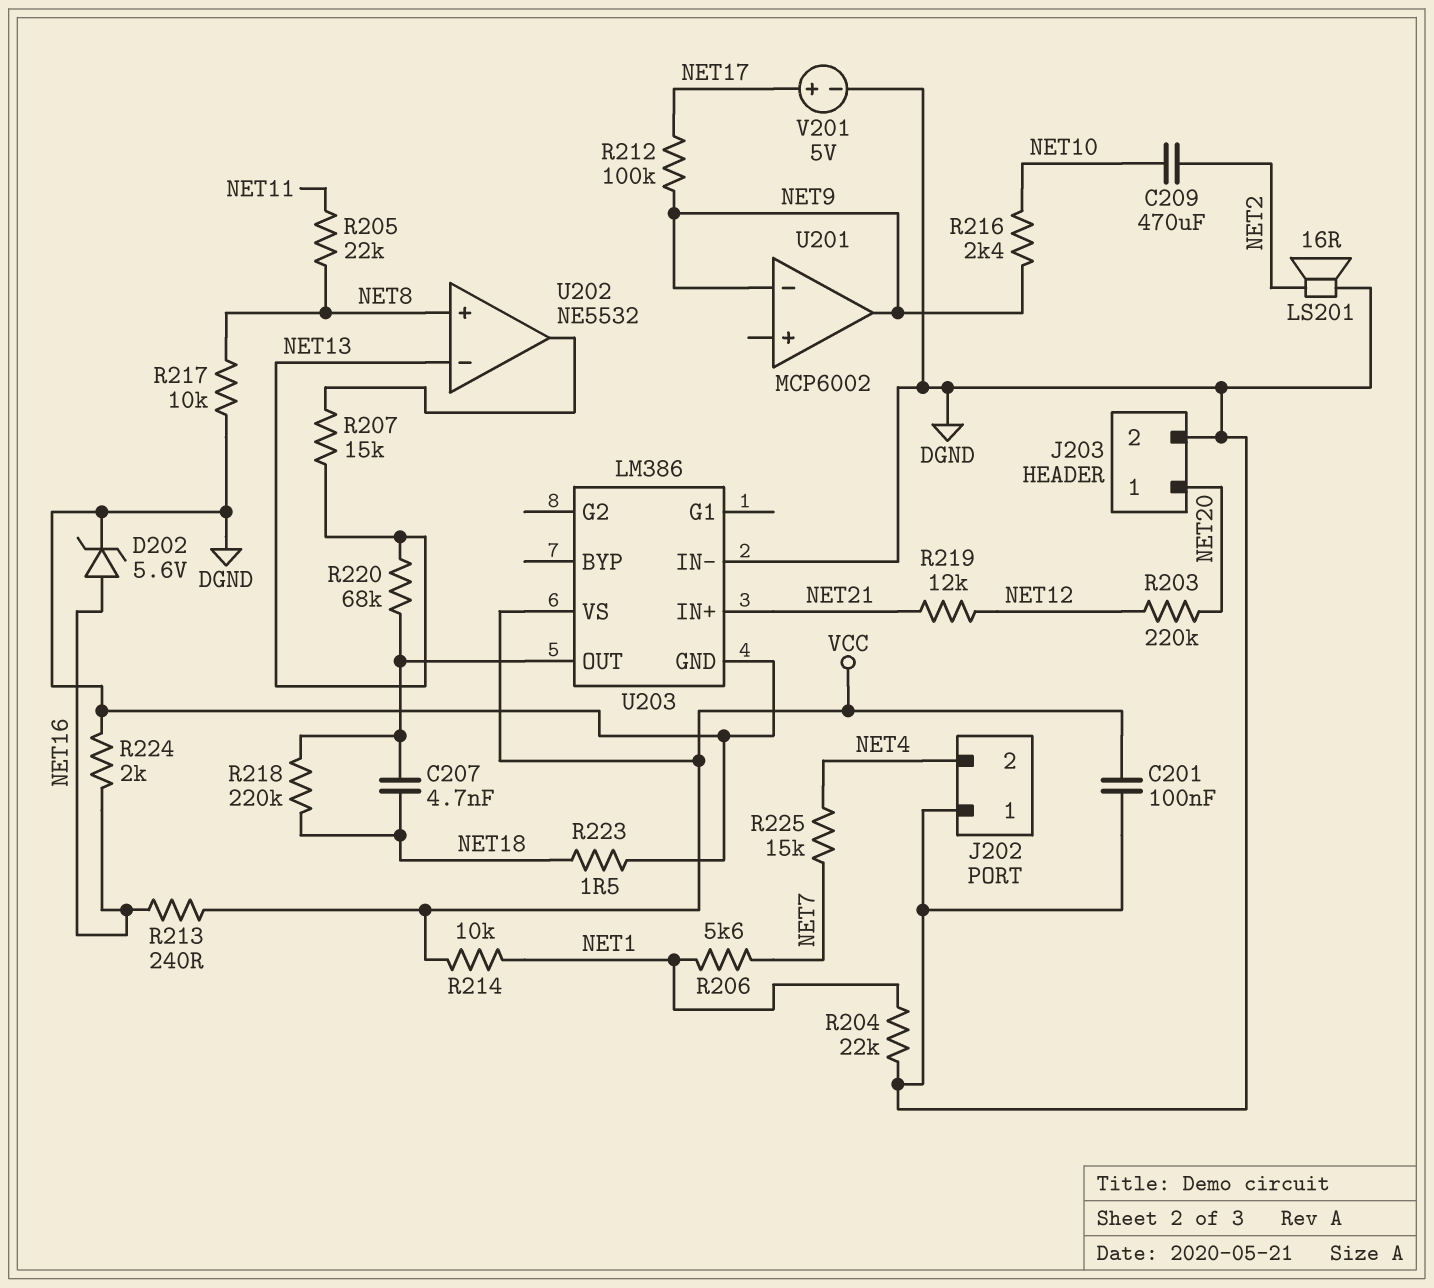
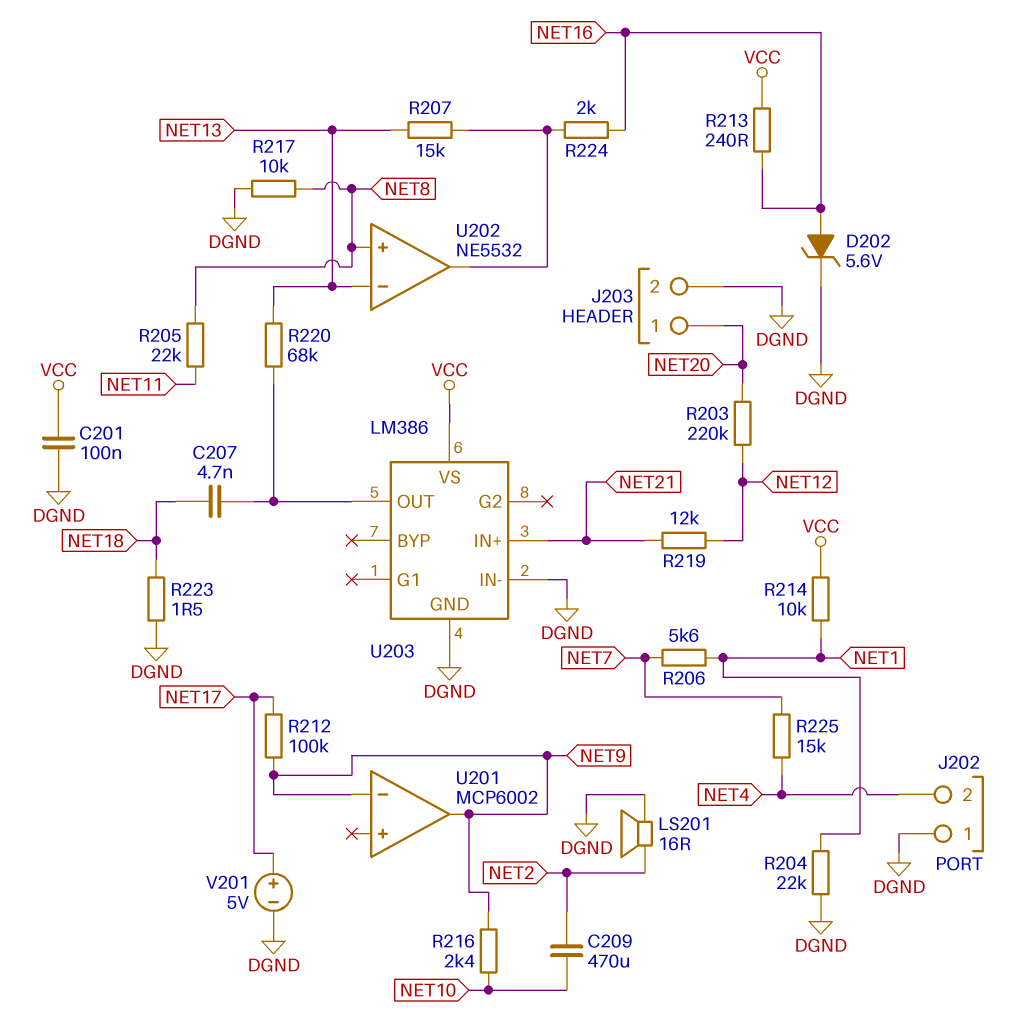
R218: 220k (NET18, U203/OUT) -> none
R224: 2k (DGND, NET16) -> 2k (NET16, U202/out)

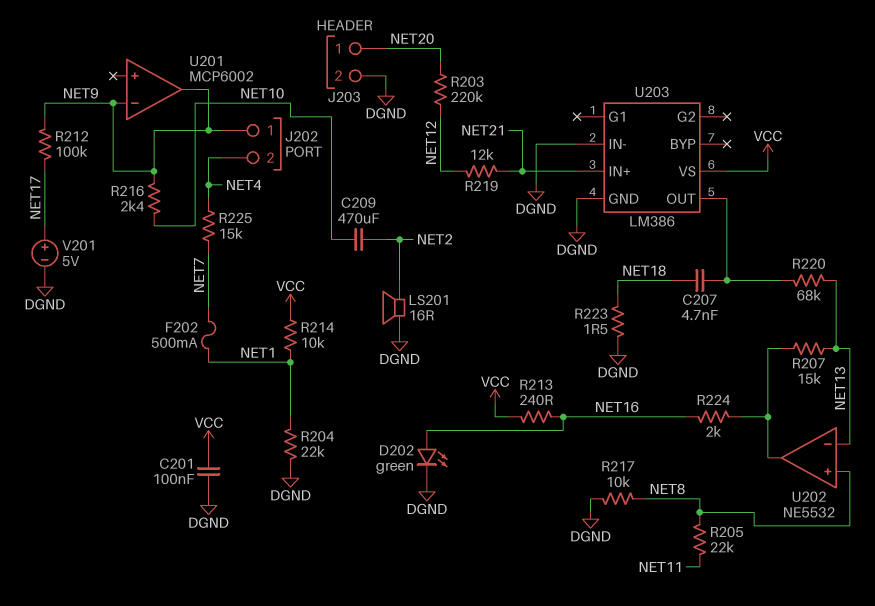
D202: zener 5.6V (A NET16, K DGND) -> LED green (A NET16, K DGND)
F202: none -> 500mA (NET1, NET7)
J202 pin 1: DGND -> NET9
R206: 5.6k (NET1, NET7) -> none

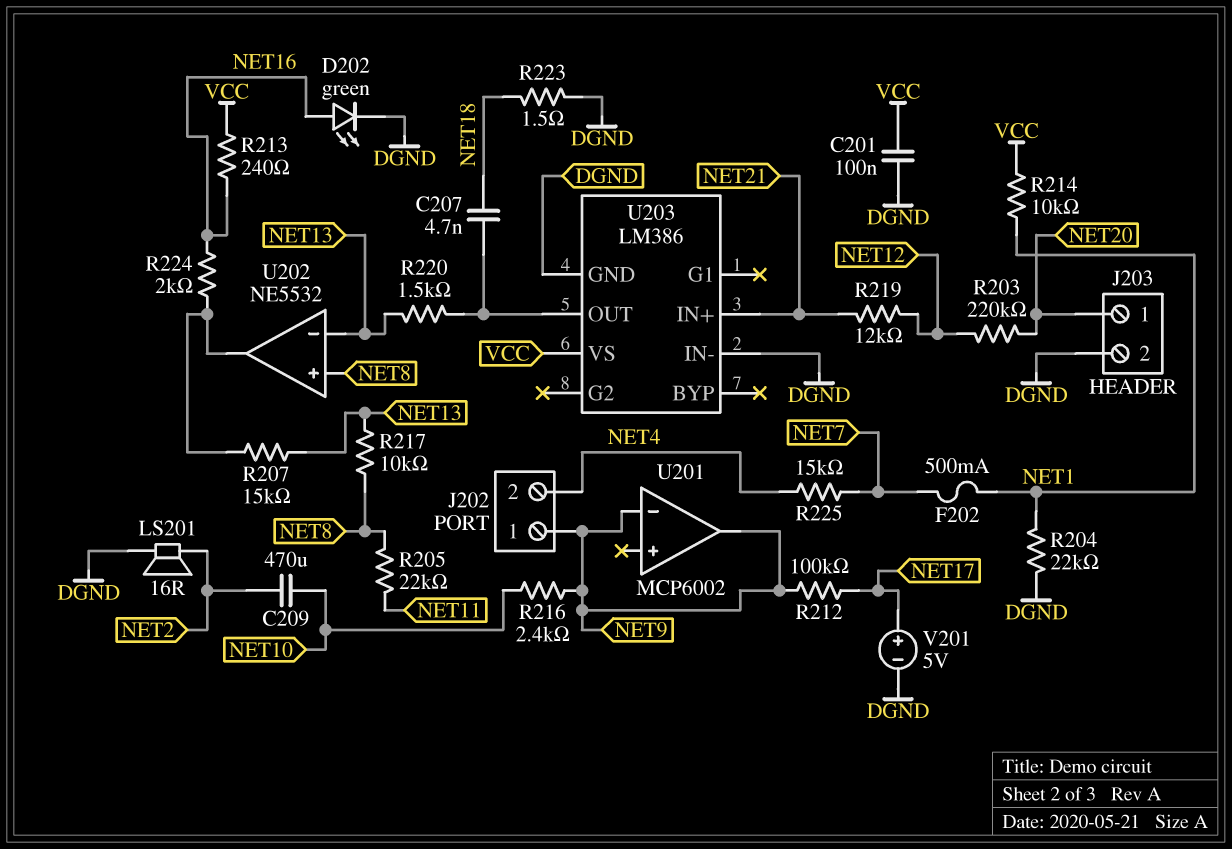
R217: 10k (DGND, NET8) -> 10k (NET8, NET13)
R220: 68k (NET13, U203/OUT) -> 1.5k (NET13, U203/OUT)

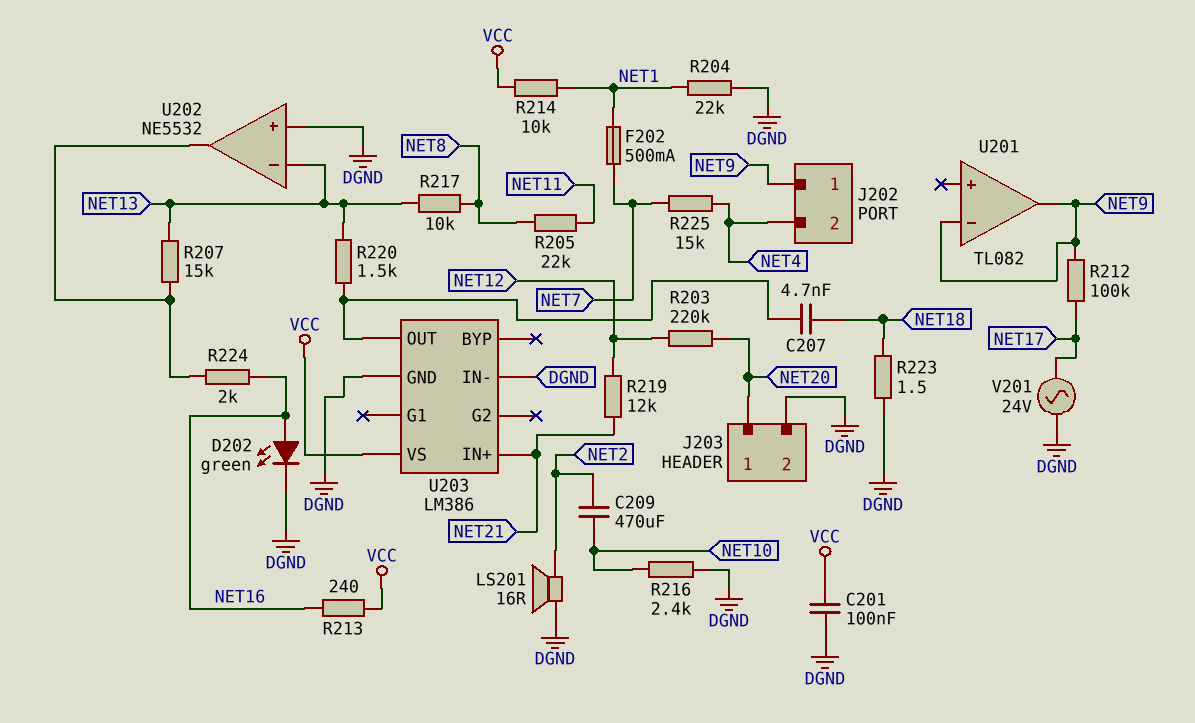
R216: 2.4k (NET9, NET10) -> 2.4k (DGND, NET10)
U201: MCP6002 -> TL082
U202 pin in+: NET8 -> DGND
V201: 5V (plus NET17, minus DGND) -> AC 24V (DGND, NET17)

